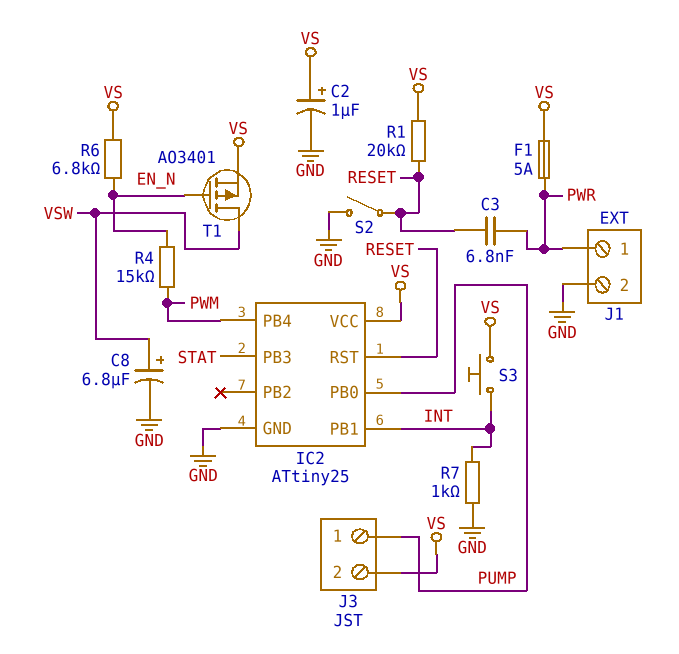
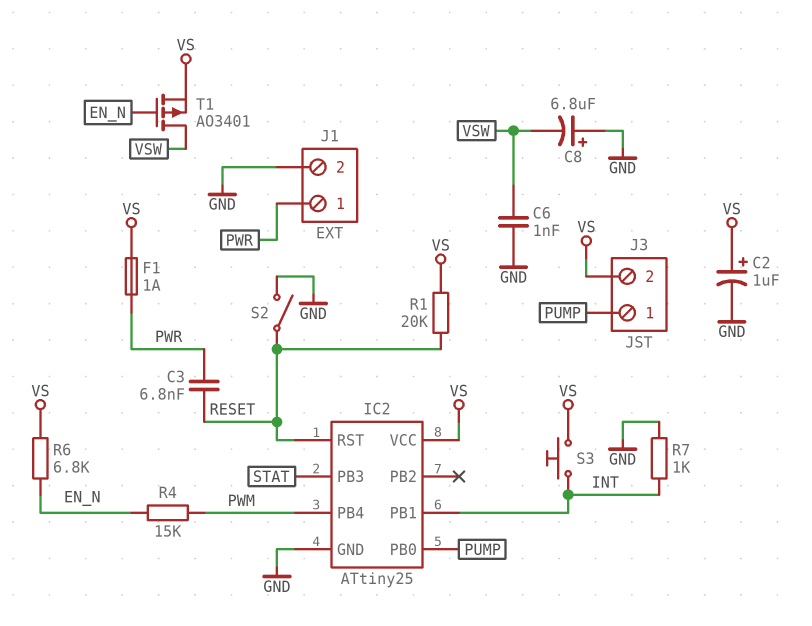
C6: none -> 1nF (GND, VSW)
C8: 6.8uF (plus VSW, minus GND) -> 6.8uF (plus GND, minus VSW)
F1: 5A (PWR, VS) -> 1A (PWR, VS)

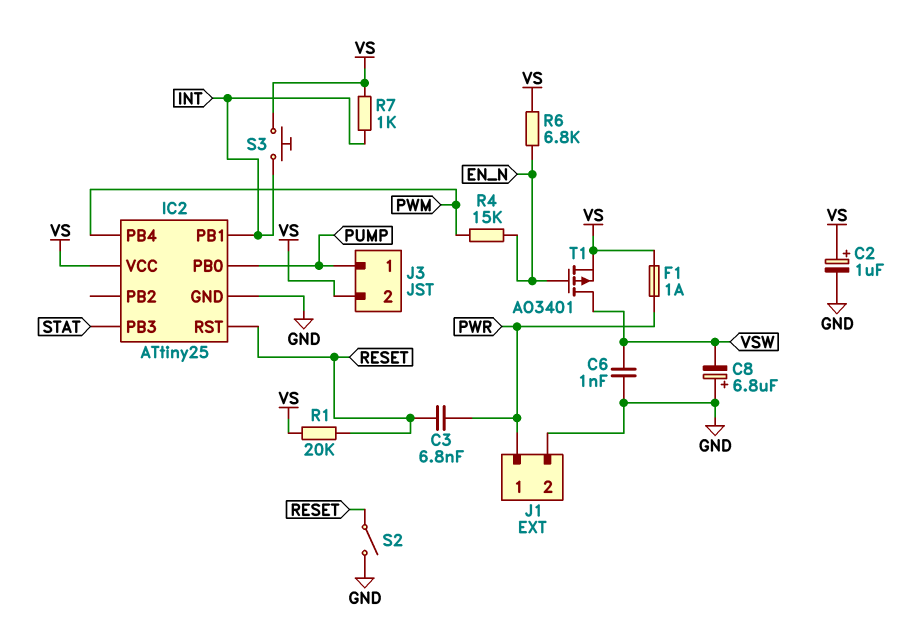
R7: 1k (GND, INT) -> 1k (INT, VS)

